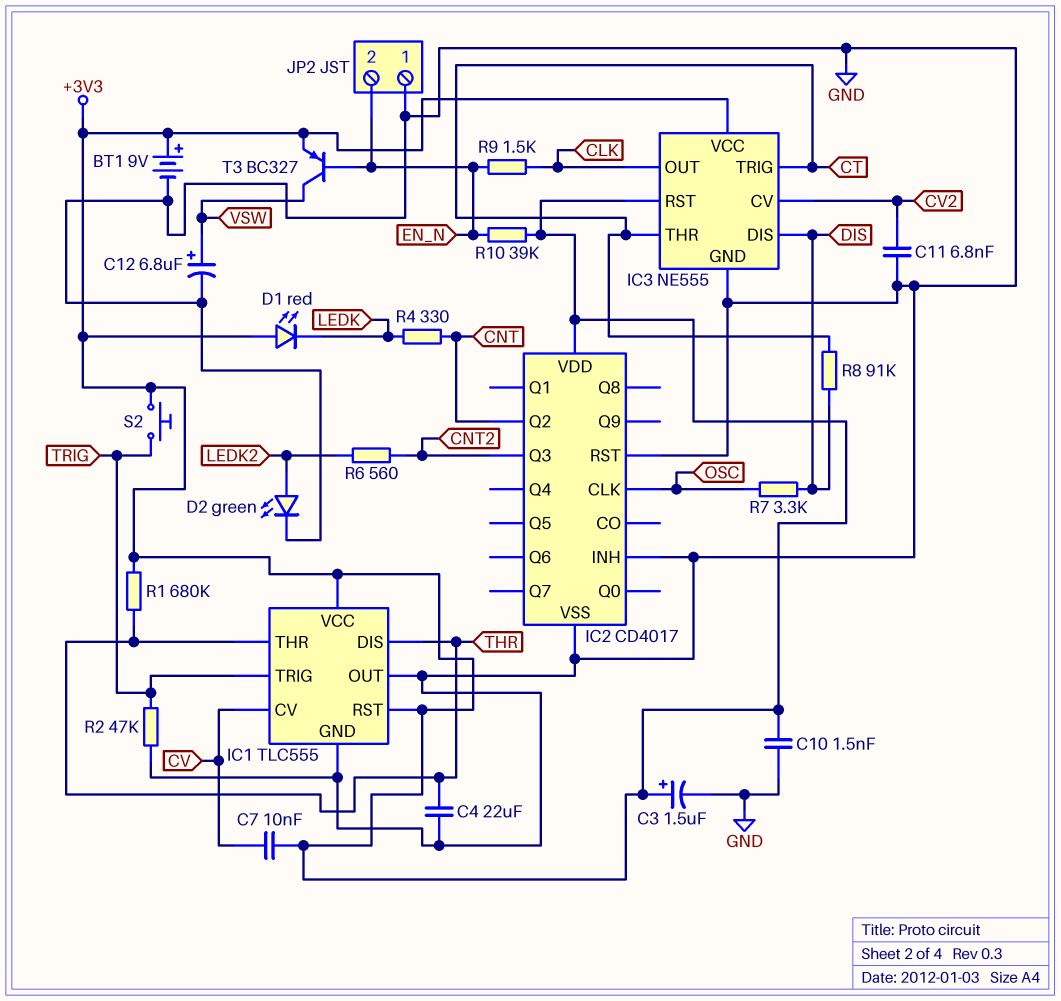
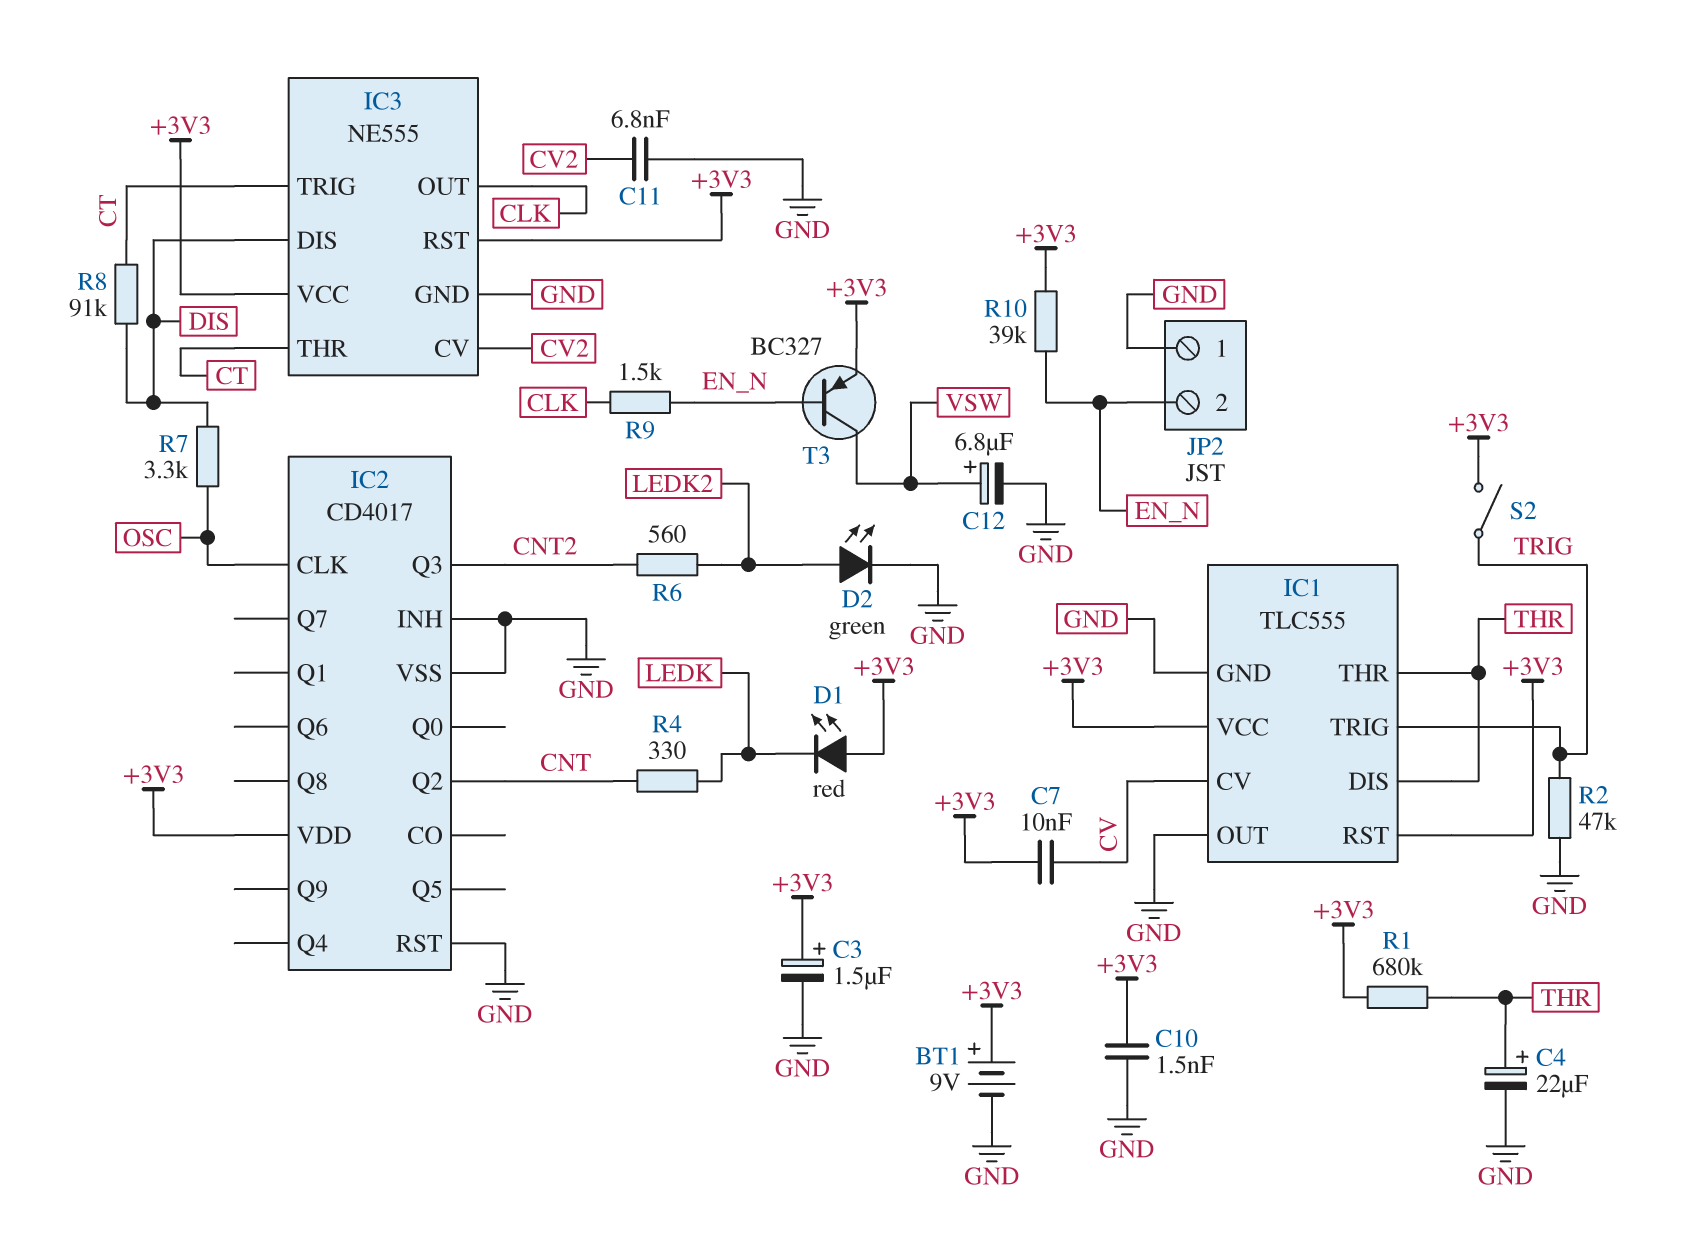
C4: 22uF (GND, THR) -> 22uF (plus THR, minus GND)
S2: button (+3V3, TRIG) -> switch (+3V3, TRIG)

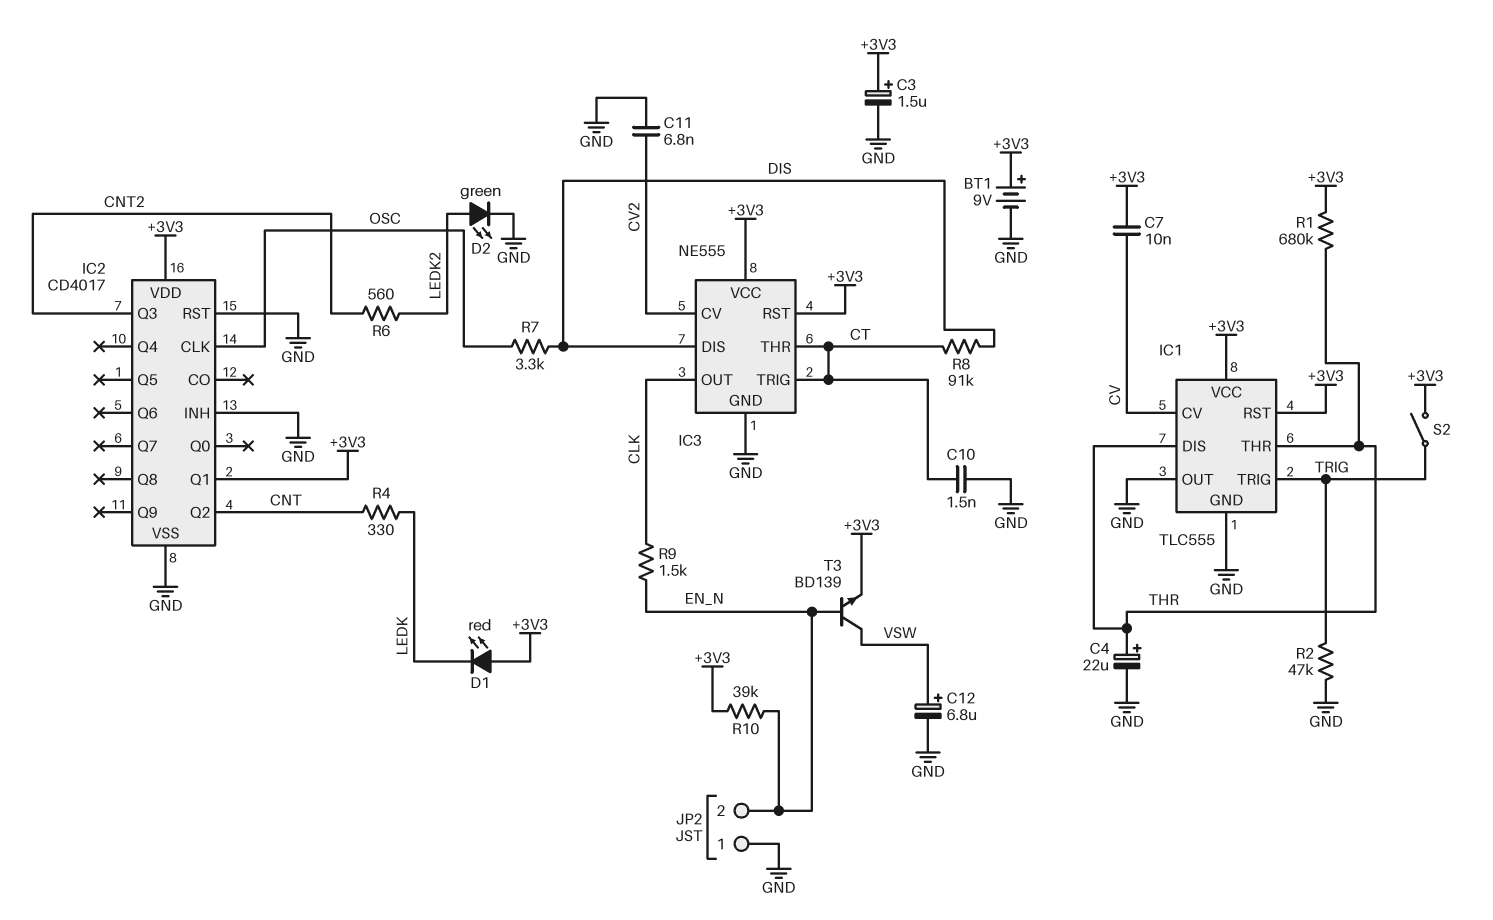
C10: 1.5nF (+3V3, GND) -> 1.5nF (CT, GND)
IC2 pin Q1: none -> +3V3
T3: PNP BC327 (B EN_N, C VSW, E +3V3) -> NPN BD139 (B EN_N, C VSW, E +3V3)

